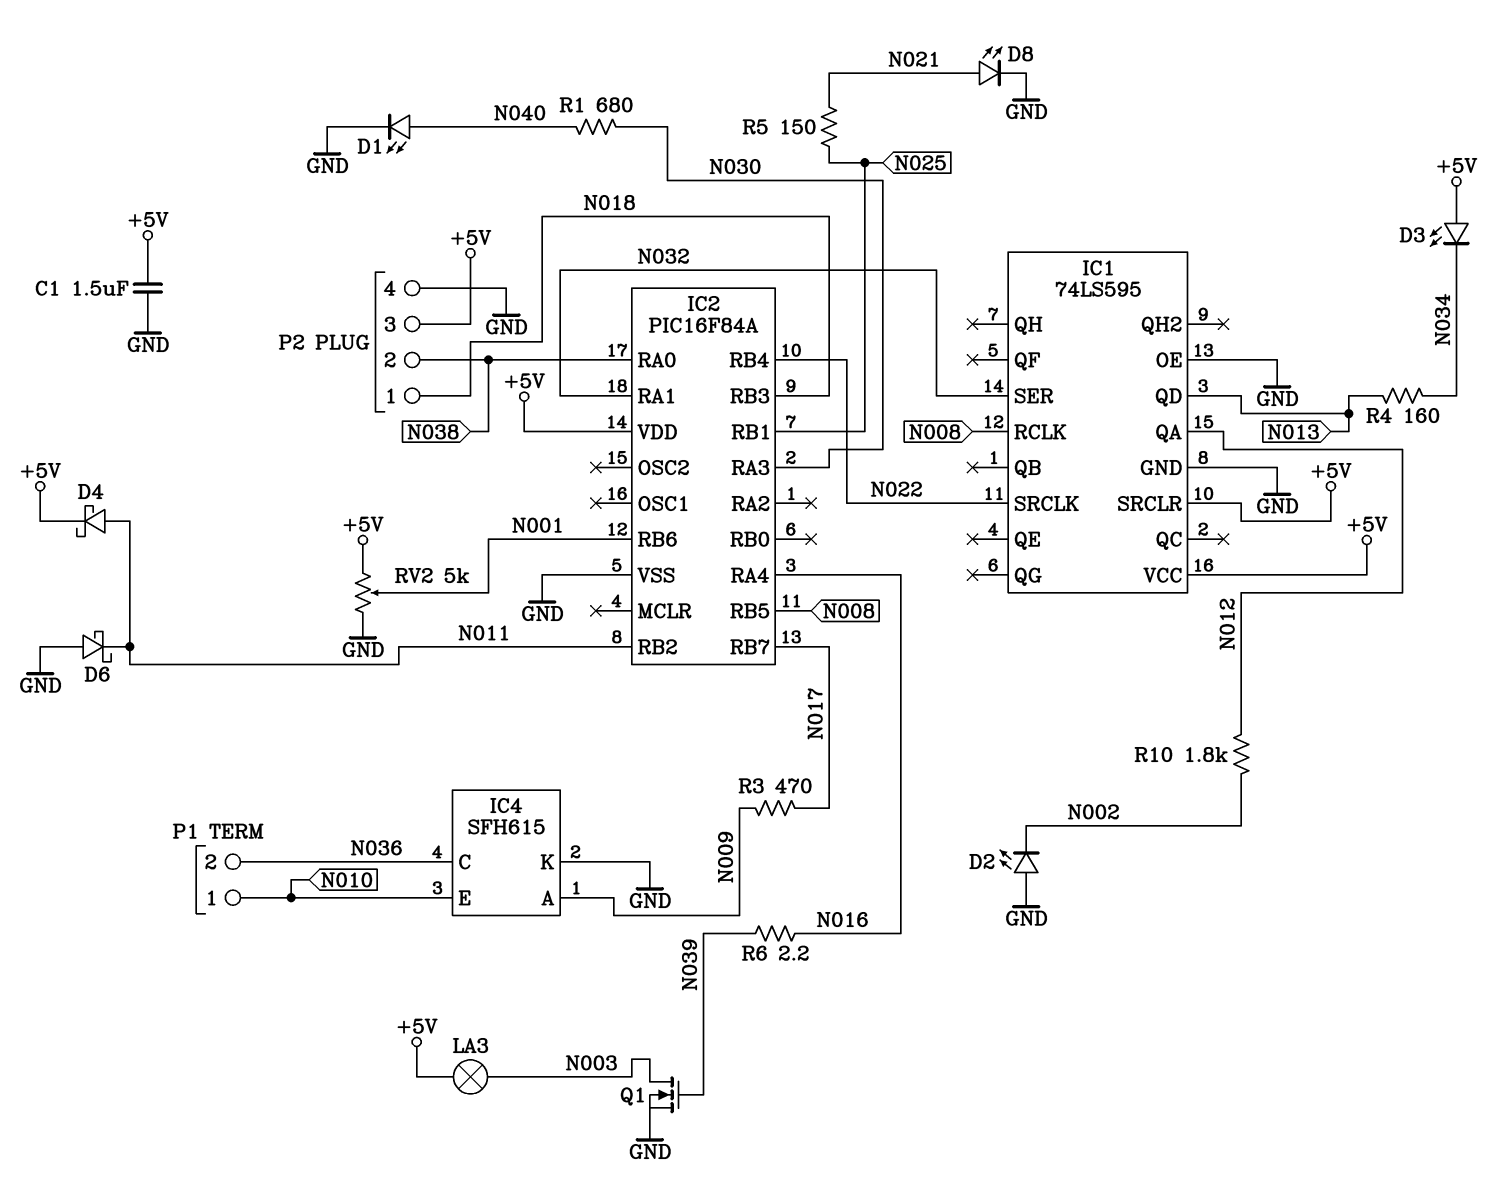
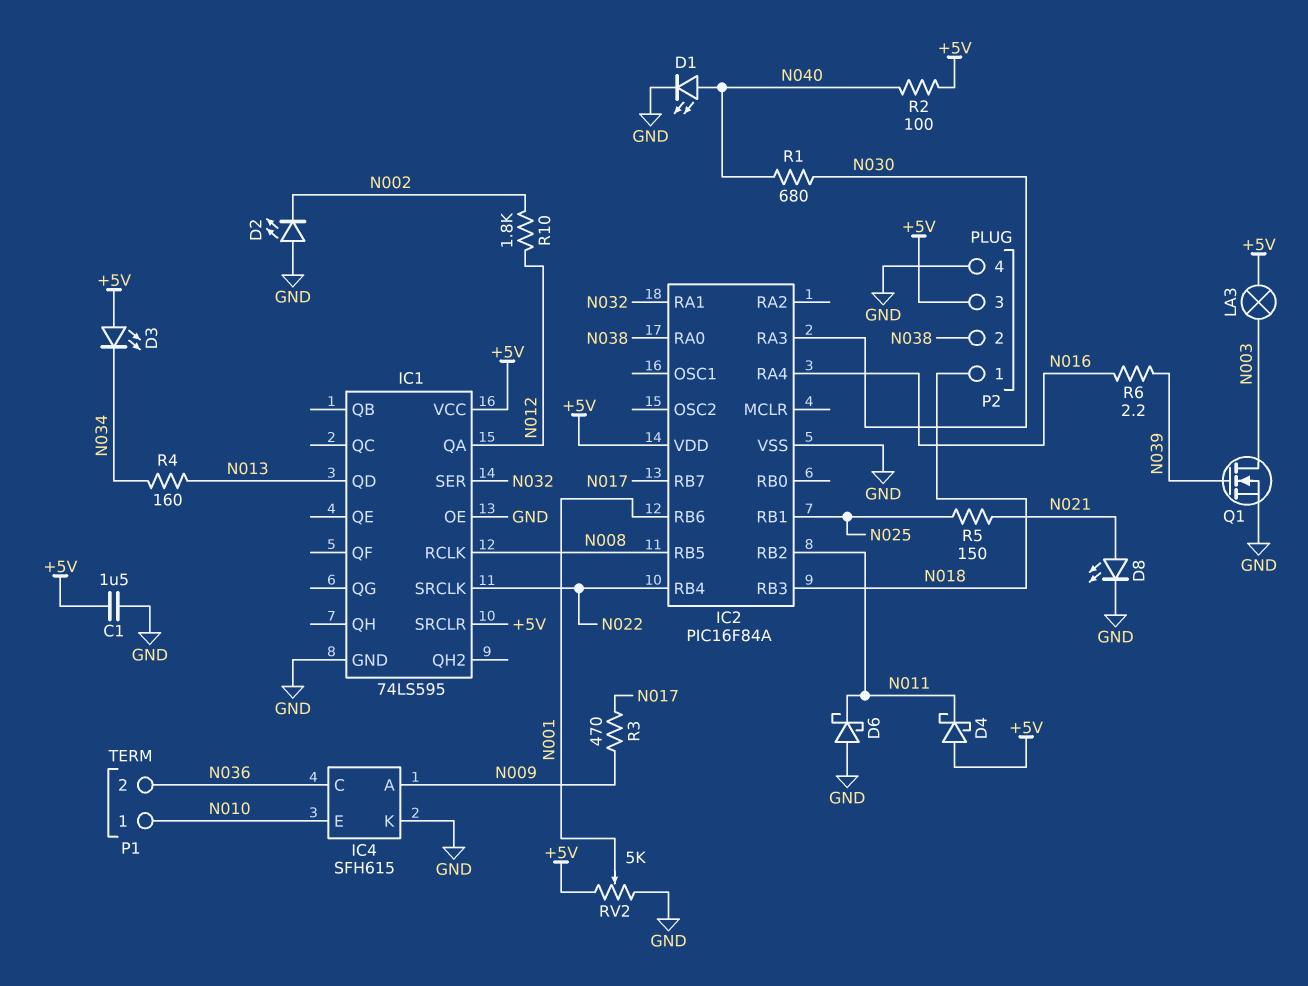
D4: schottky (A N011, K +5V) -> schottky (A +5V, K N011)
R2: none -> 100 (+5V, N040)

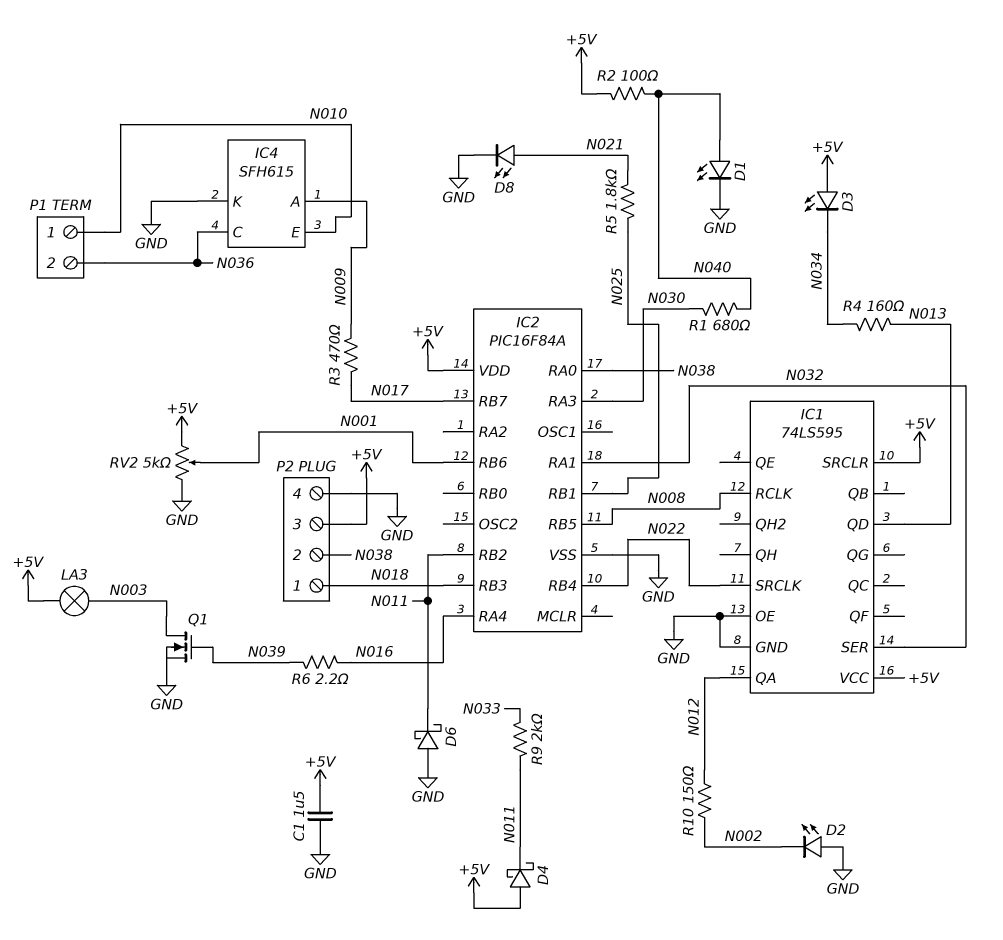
R5: 150 (N021, N025) -> 1.8k (N021, N025)
R9: none -> 2k (N011, N033)
R10: 1.8k (N002, N012) -> 150 (N002, N012)

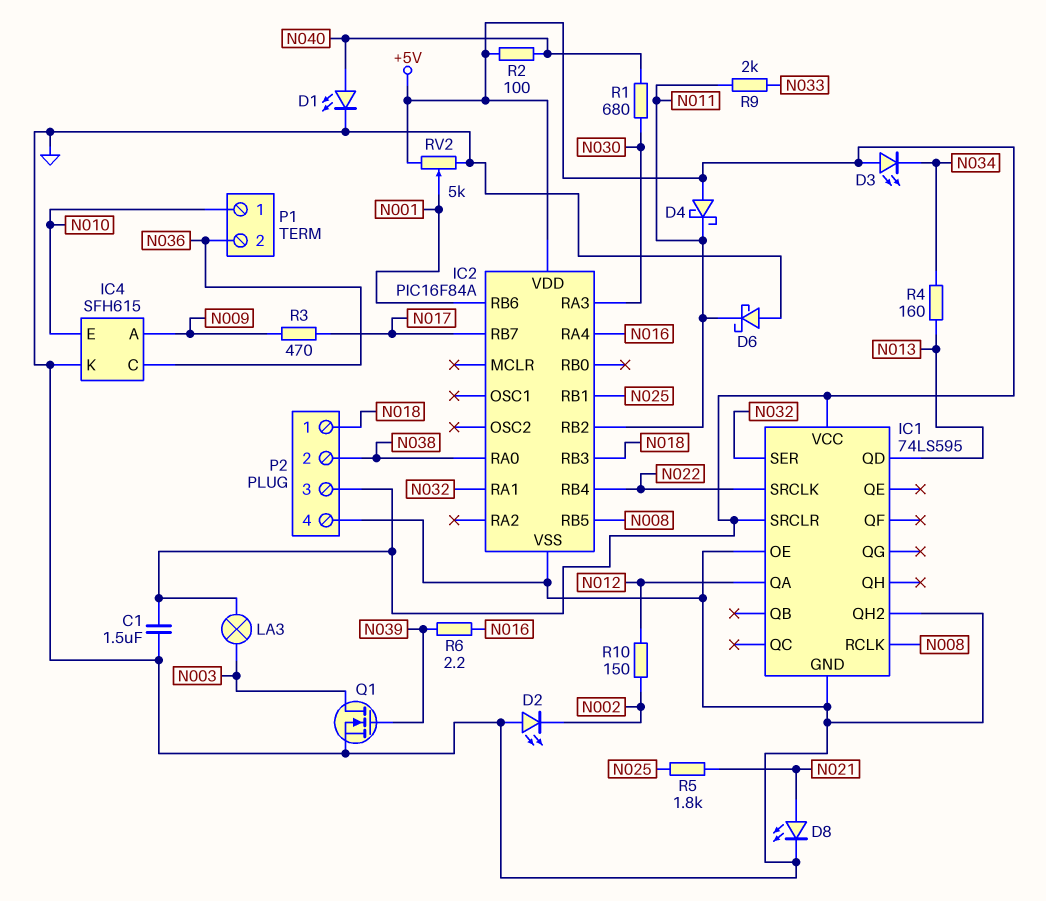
IC1 pin QH2: none -> GND

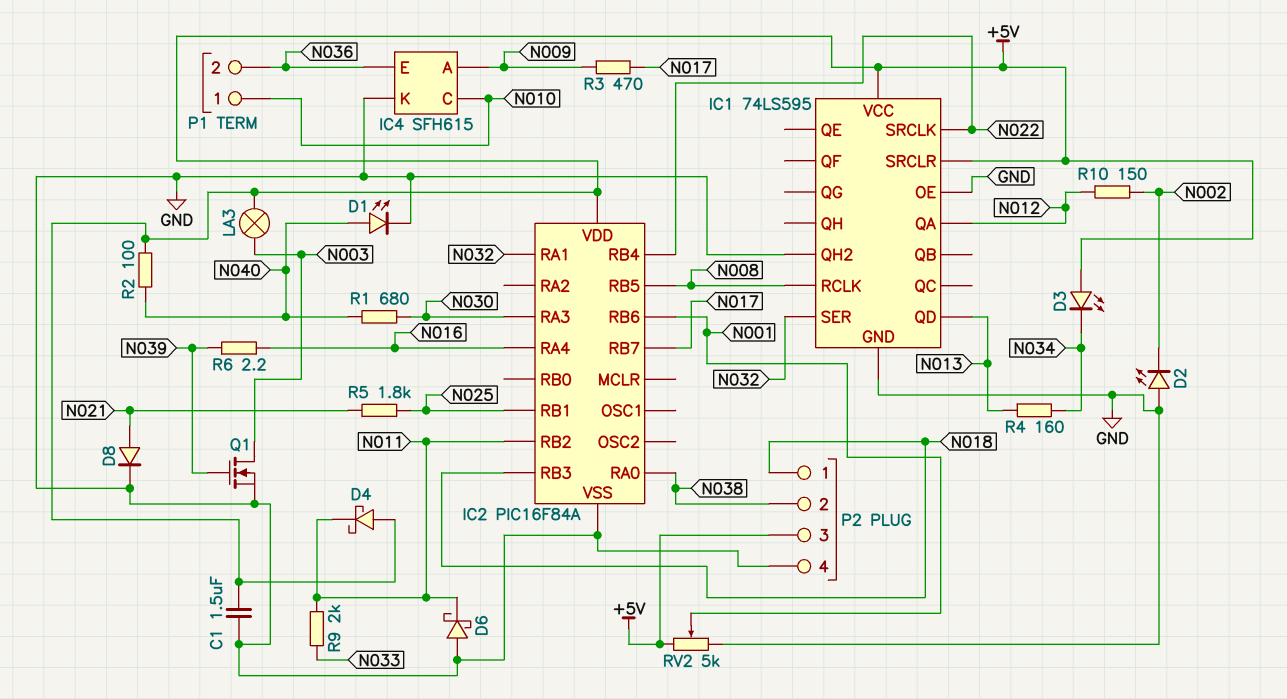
D8: LED (A N021, K GND) -> diode (A N021, K GND)
IC4 pin C: N036 -> N010
IC4 pin E: N010 -> N036

